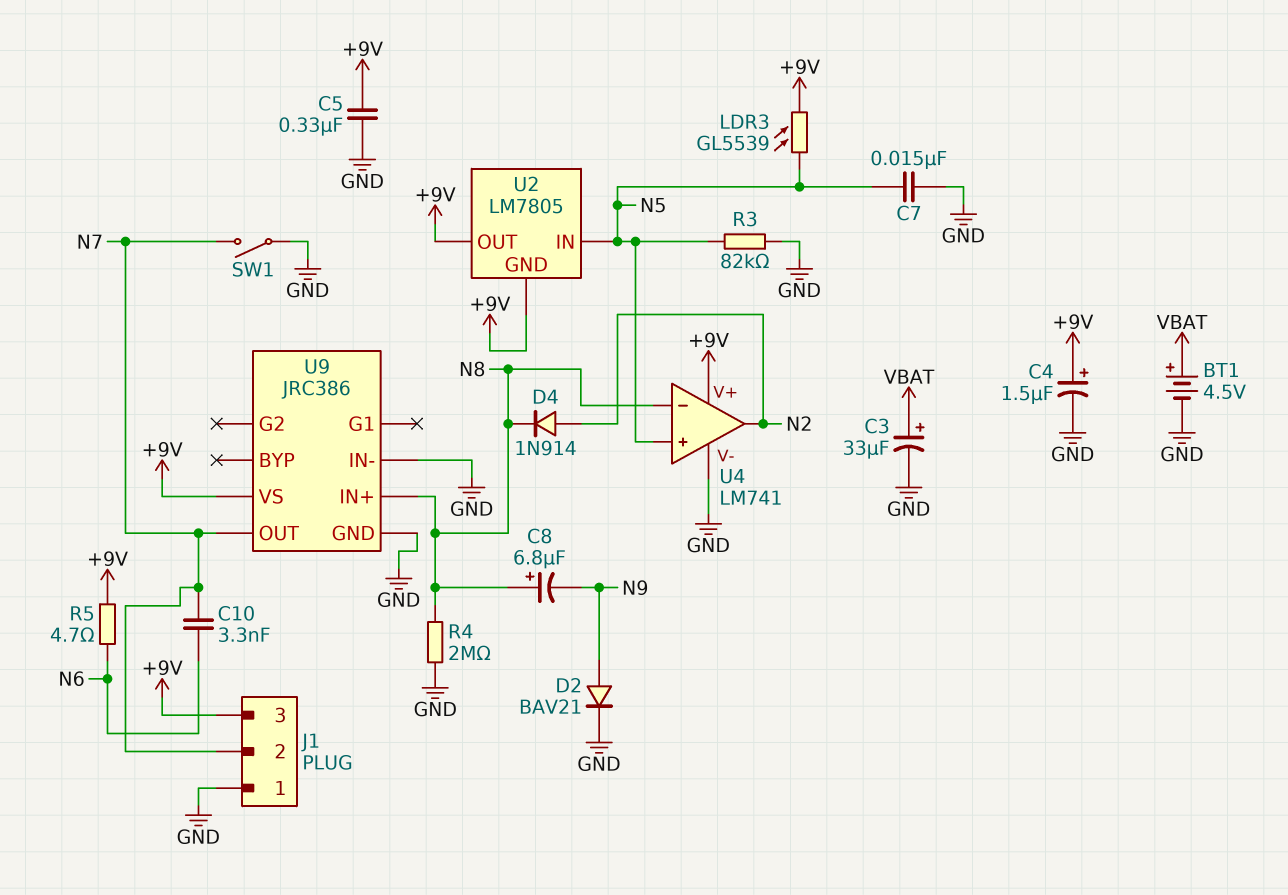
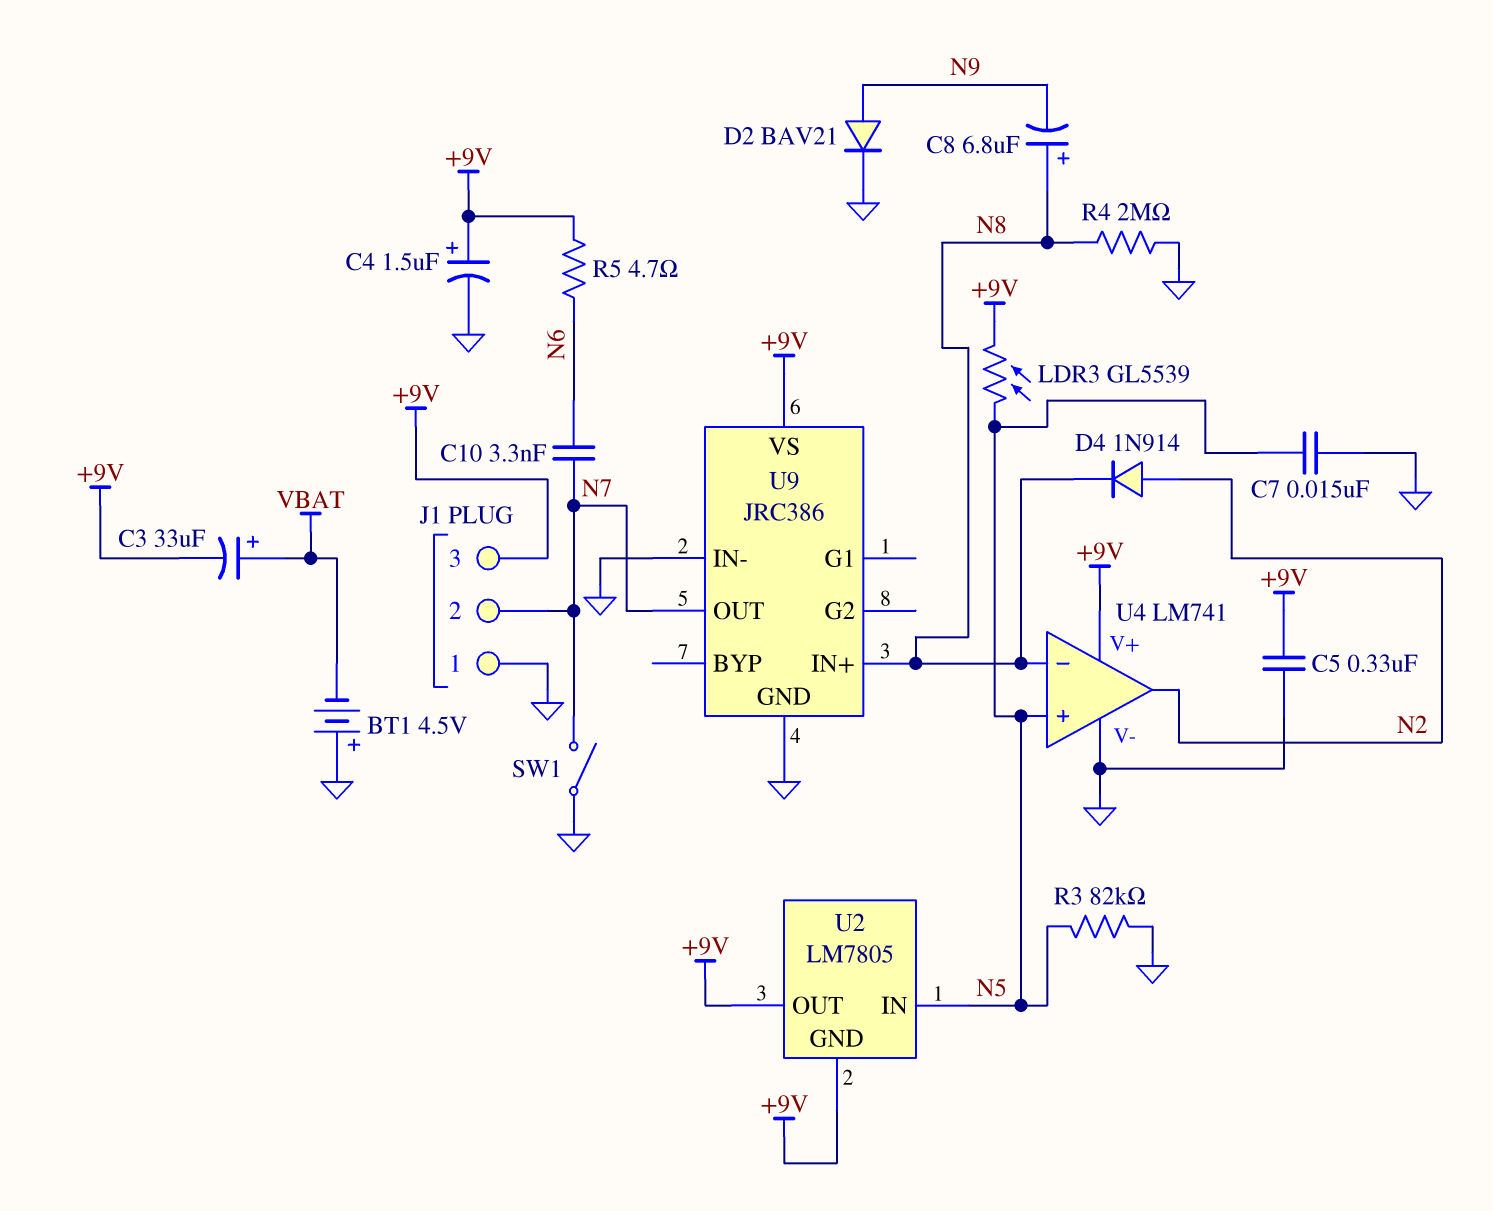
BT1: 4.5V (plus VBAT, minus GND) -> 4.5V (plus GND, minus VBAT)
C3: 33uF (plus VBAT, minus GND) -> 33uF (plus VBAT, minus +9V)

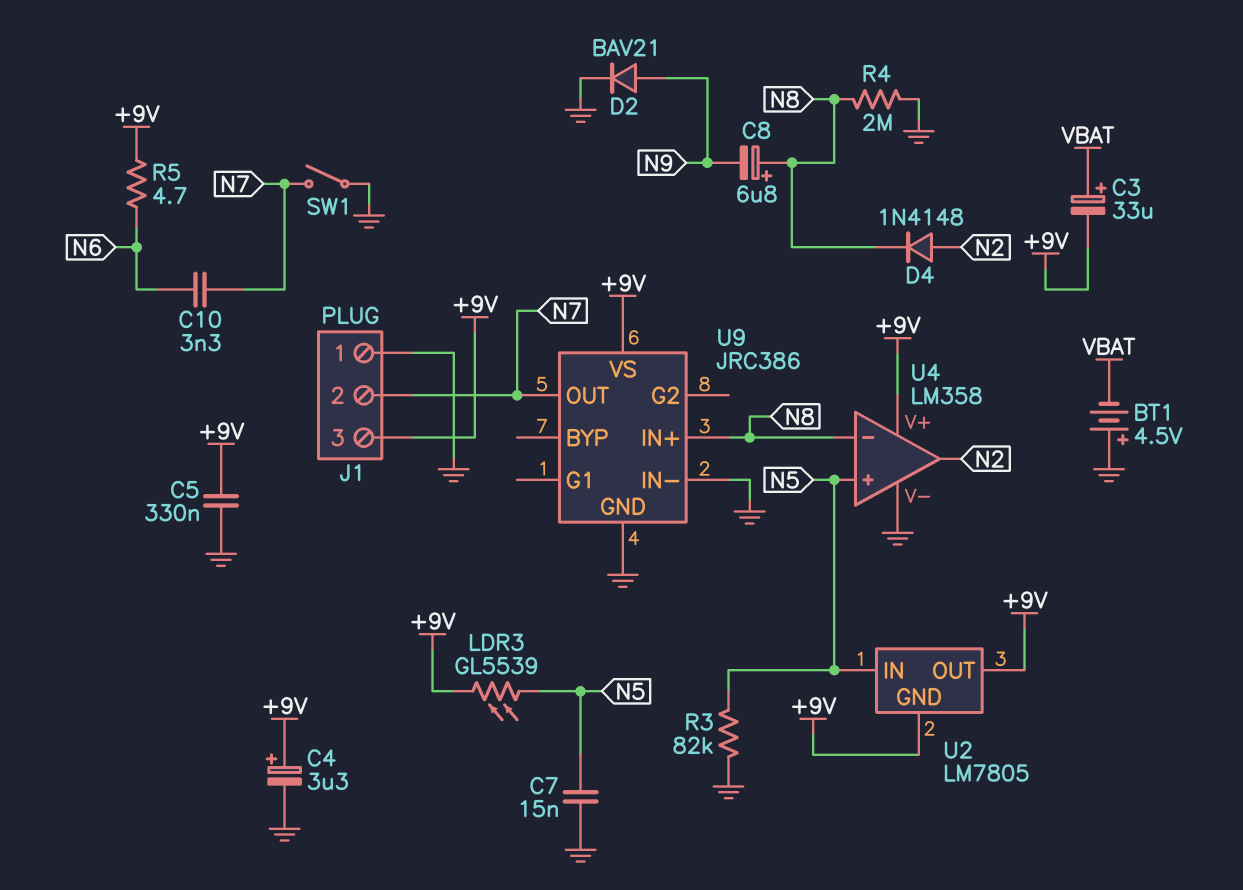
C4: 1.5uF (plus +9V, minus GND) -> 3.3uF (plus +9V, minus GND)
D4: diode 1N914 (A N2, K N8) -> diode 1N4148 (A N2, K N8)
U4: LM741 -> LM358

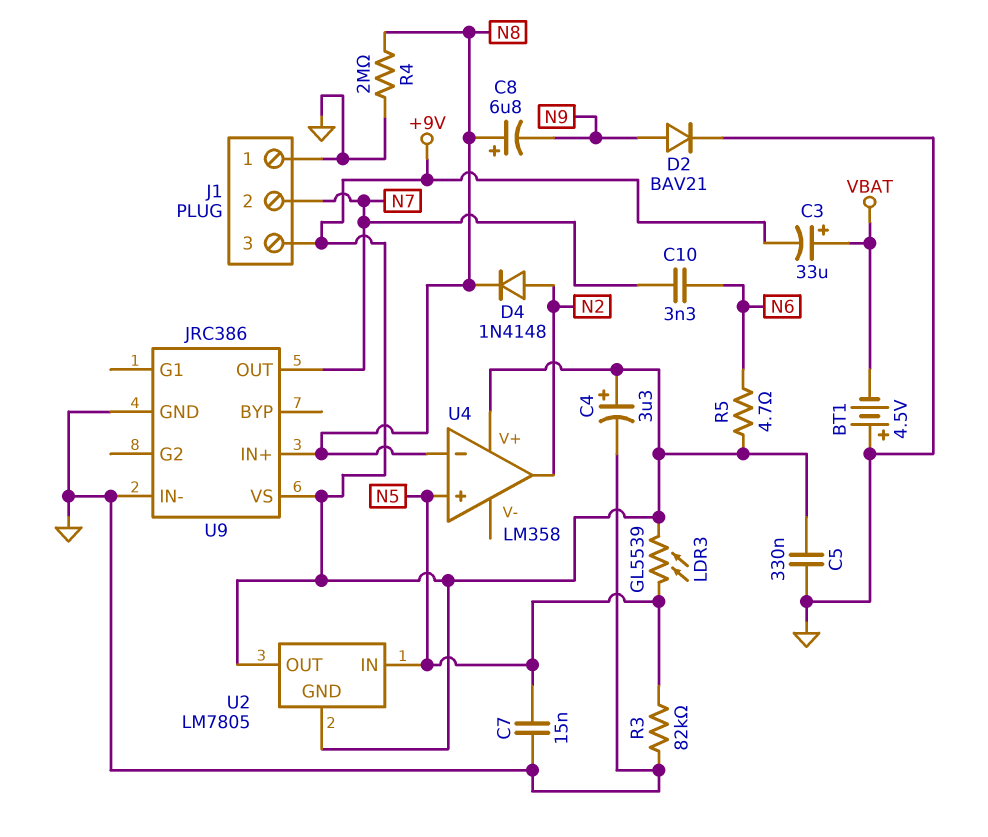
SW1: switch (GND, N7) -> none
U4 pin V-: GND -> none

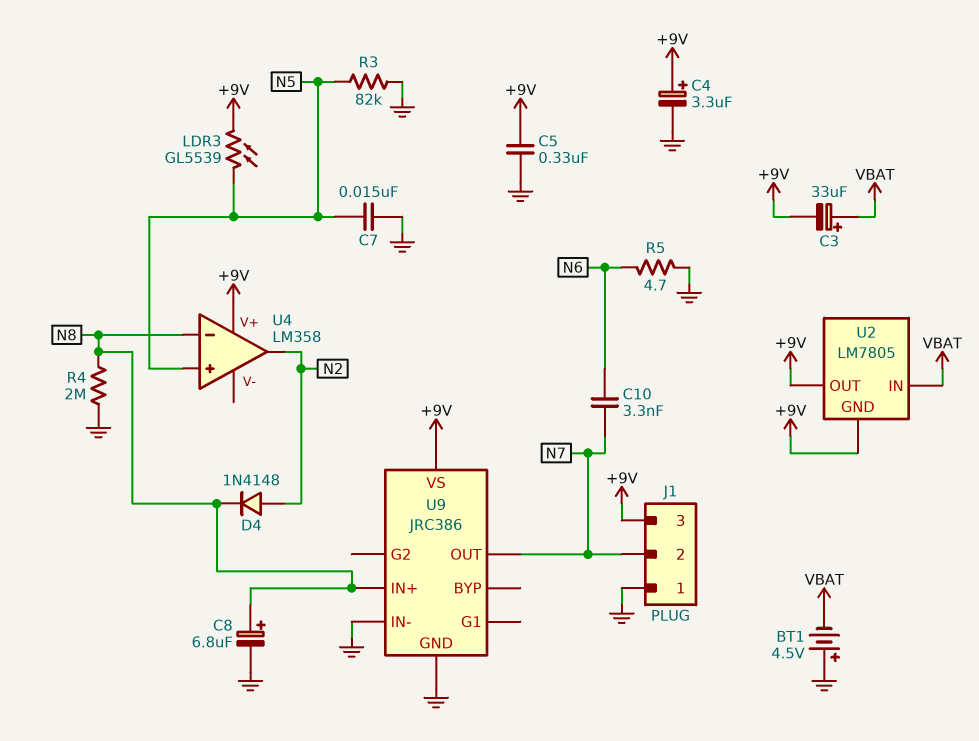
C8: 6.8uF (plus N8, minus N9) -> 6.8uF (plus N8, minus GND)
D2: diode BAV21 (A N9, K GND) -> none
R5: 4.7 (+9V, N6) -> 4.7 (GND, N6)
U2 pin IN: N5 -> VBAT

